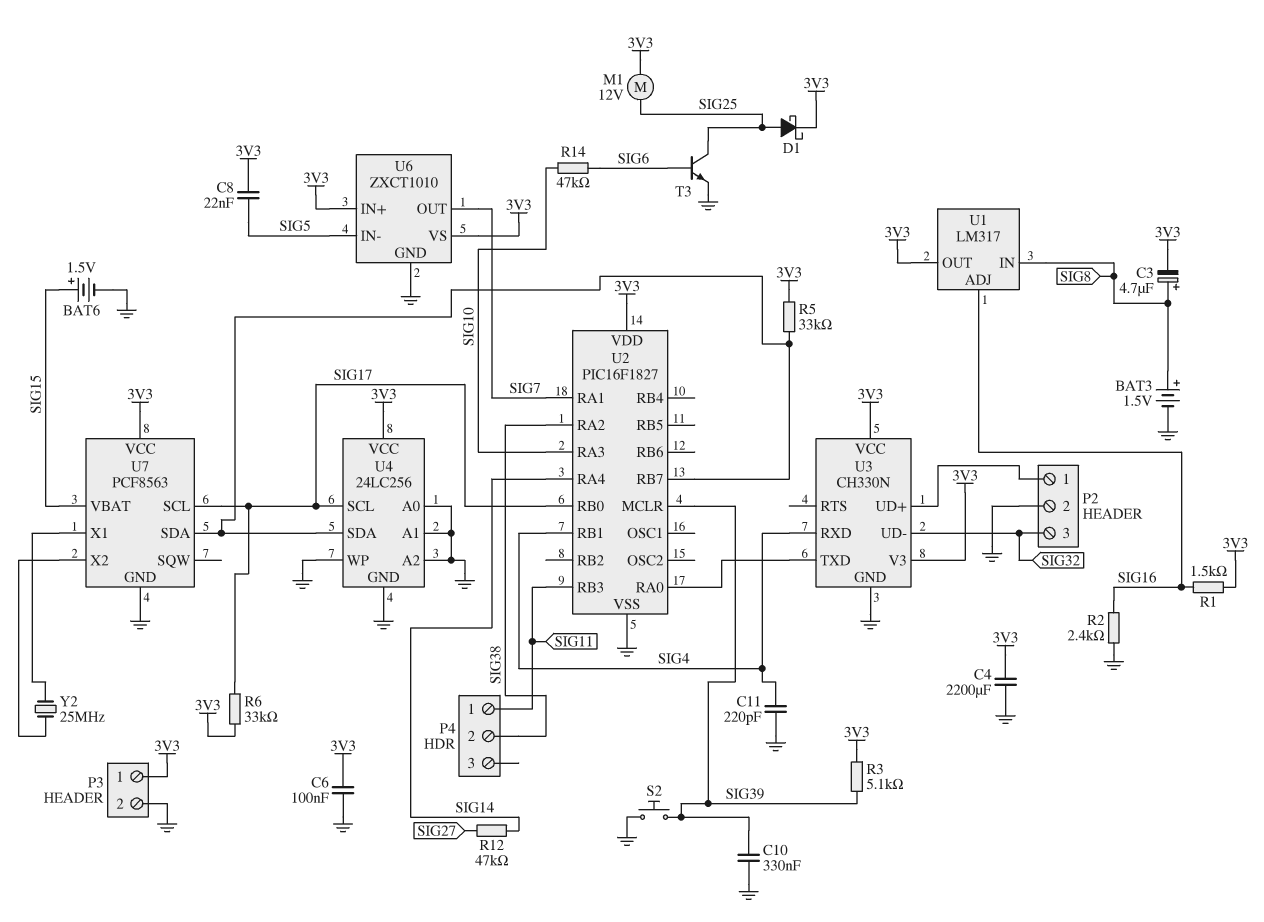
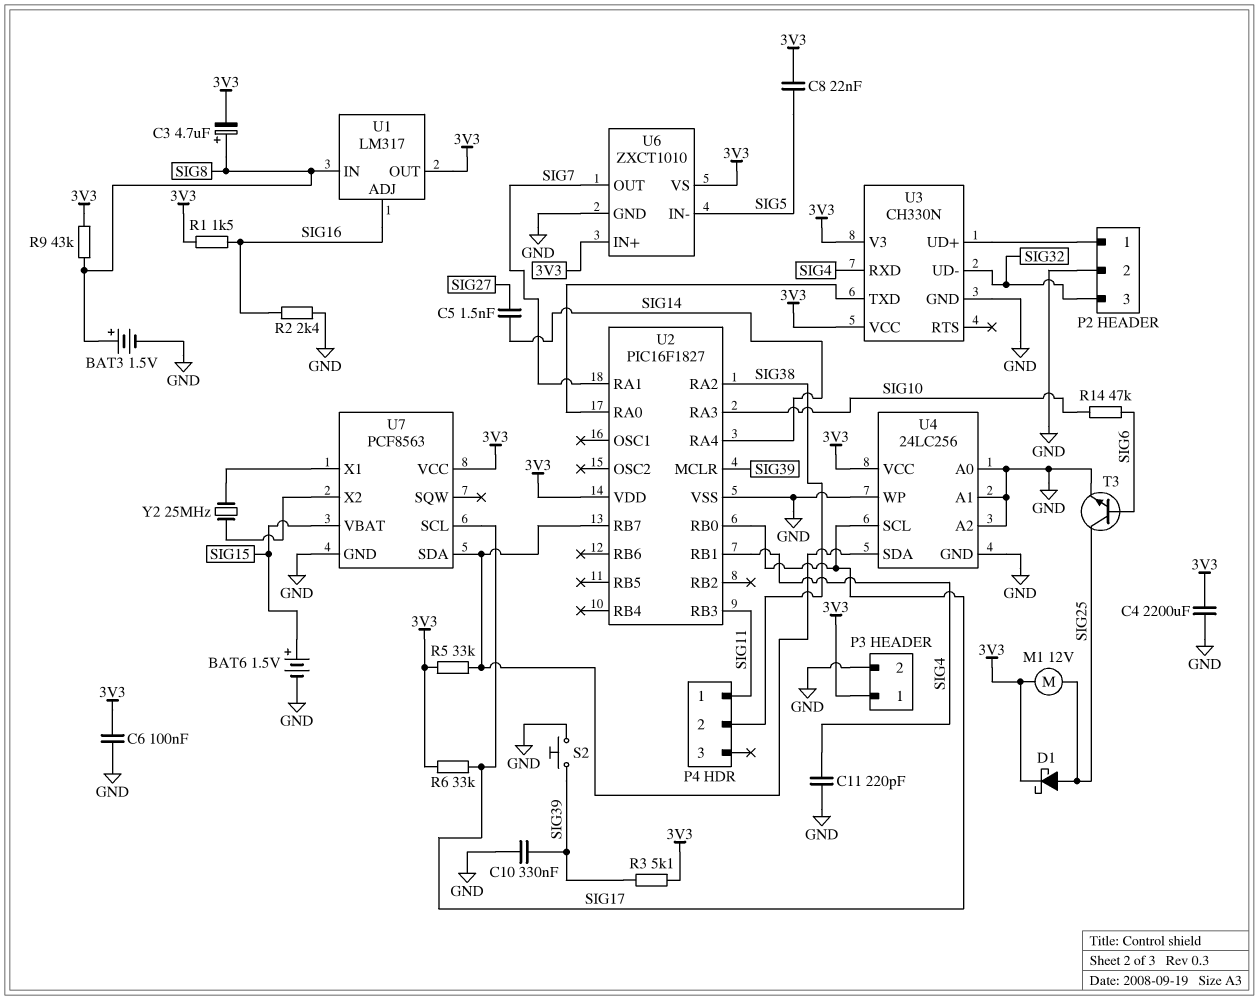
C5: none -> 1.5nF (SIG14, SIG27)
R9: none -> 43k (3V3, SIG8)
R12: 47k (SIG14, SIG27) -> none

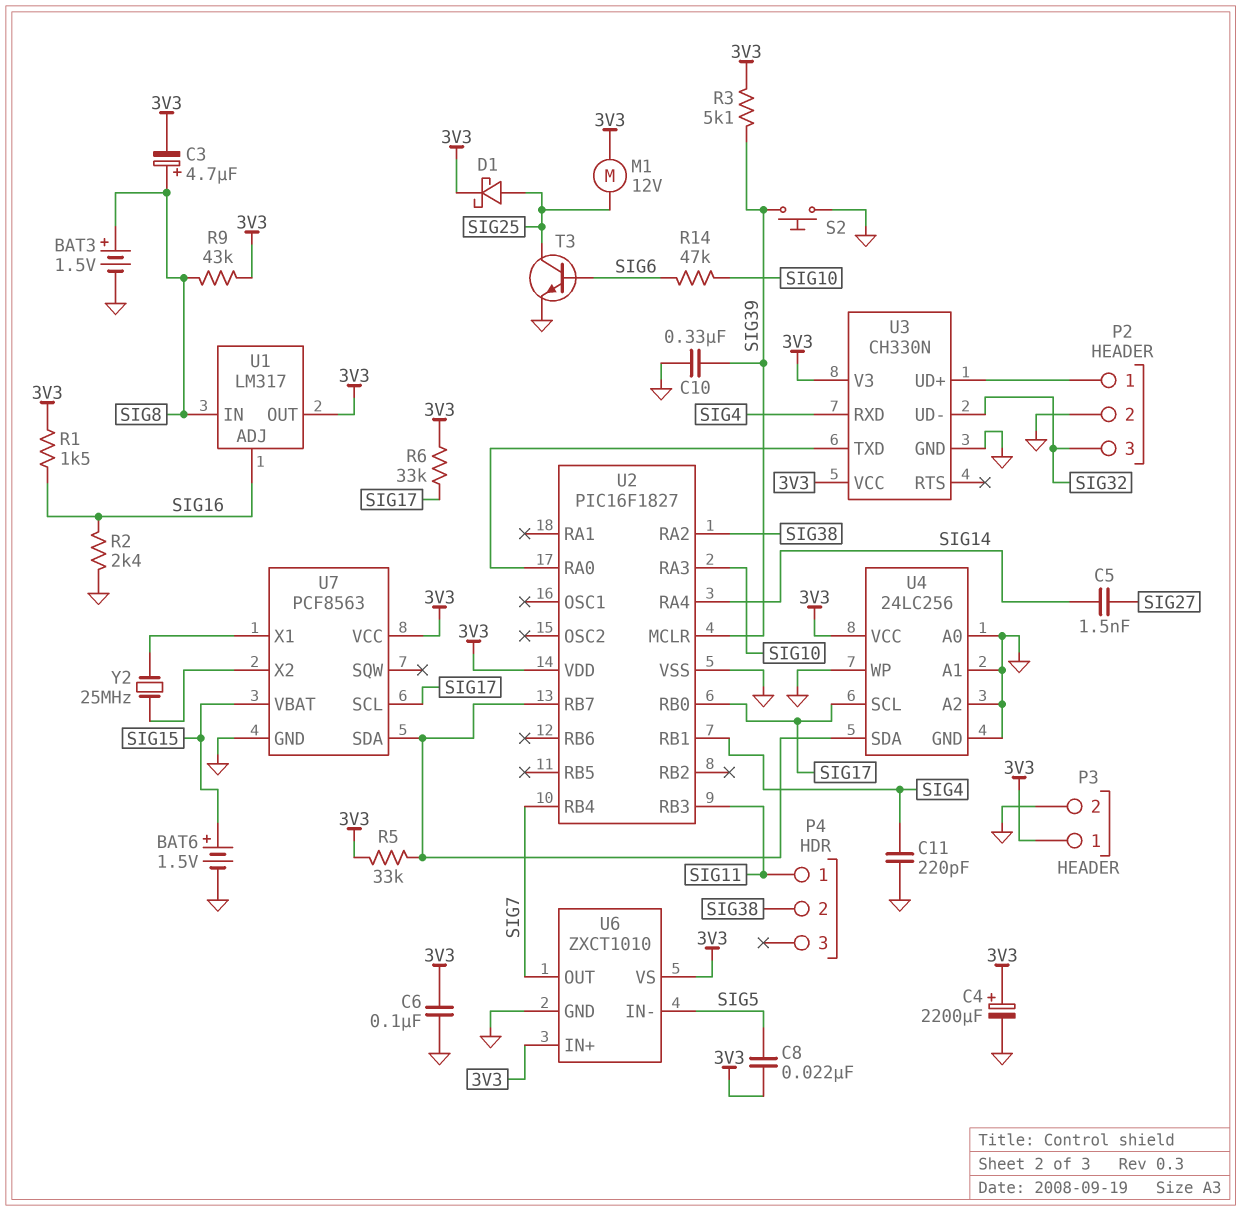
C4: 2200uF (3V3, GND) -> 2200uF (plus 3V3, minus GND)
U2 pin RA1: SIG7 -> none
U2 pin RB4: none -> SIG7

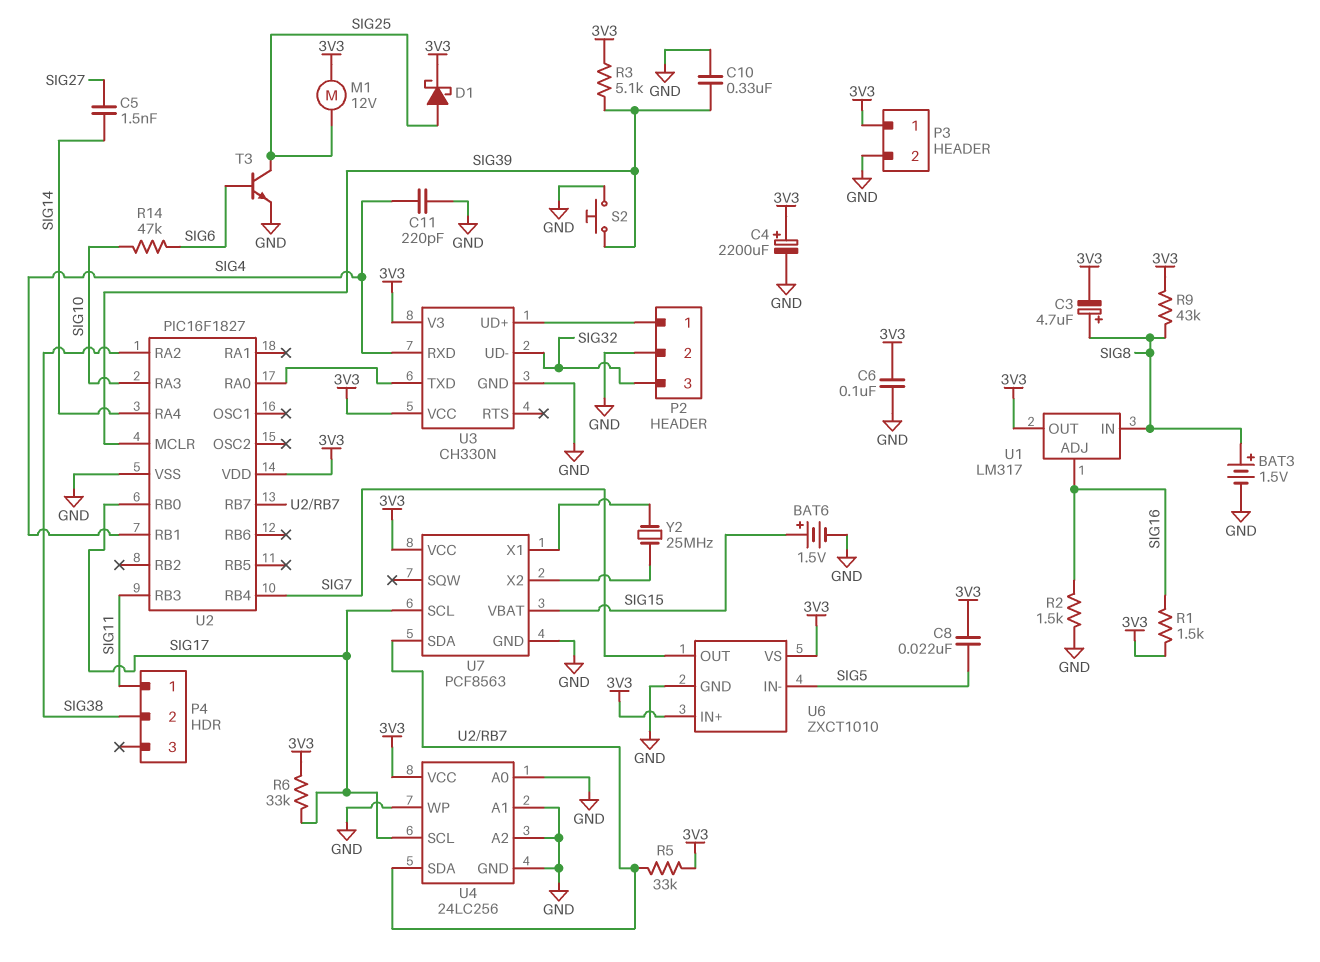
R2: 2.4k (GND, SIG16) -> 1.5k (GND, SIG16)

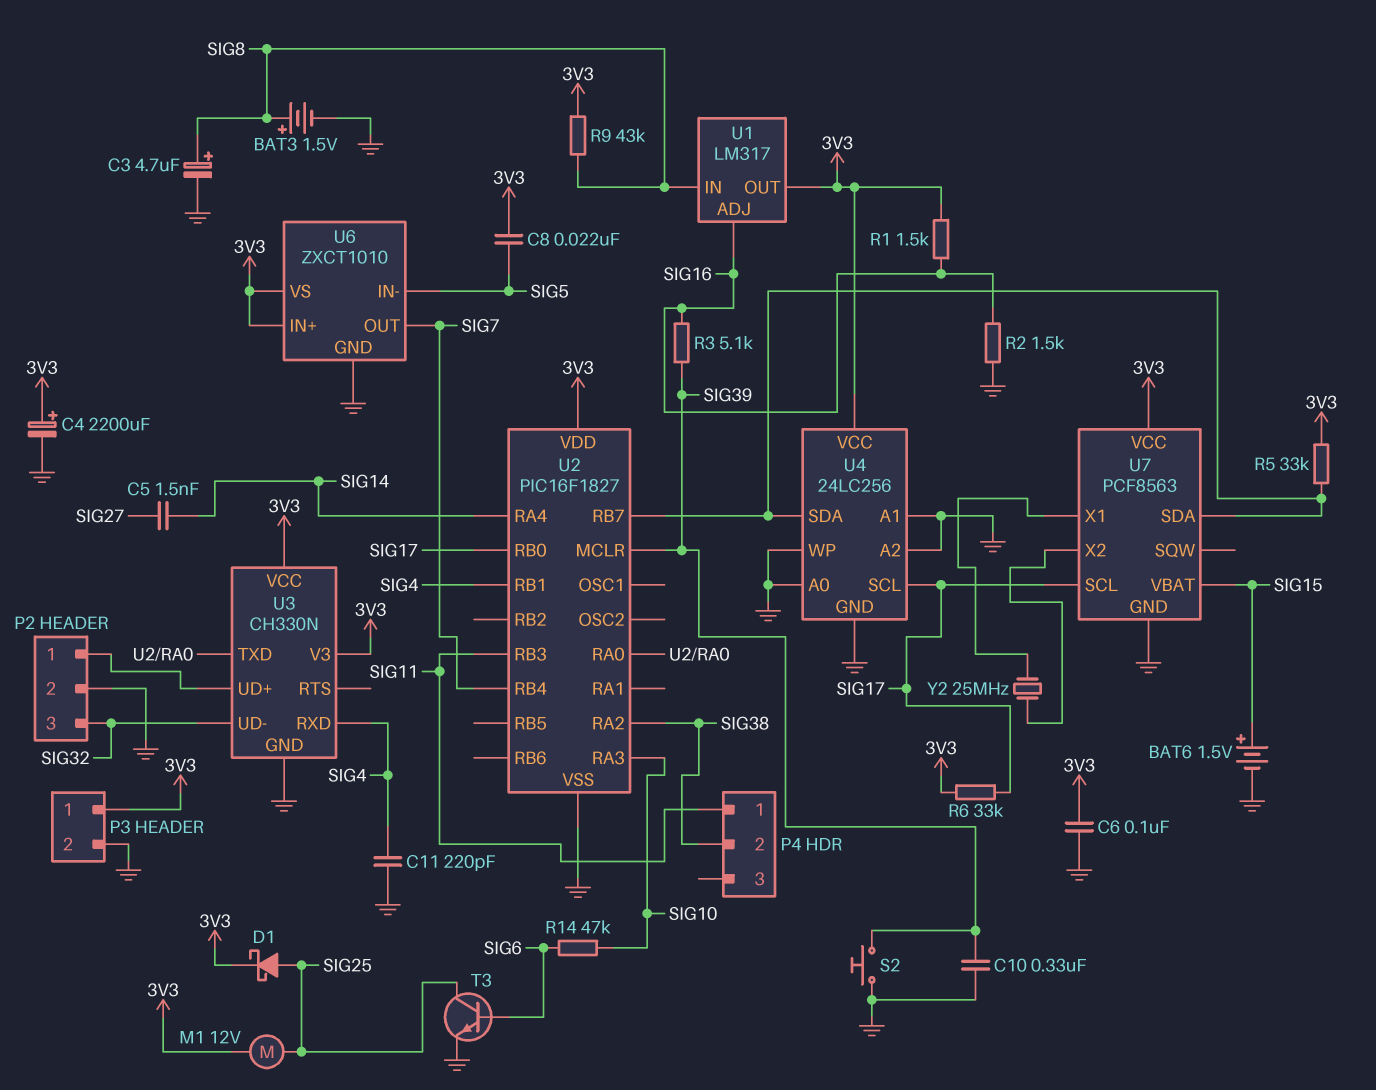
C3: 4.7uF (plus SIG8, minus 3V3) -> 4.7uF (plus SIG8, minus GND)
R3: 5.1k (3V3, SIG39) -> 5.1k (SIG16, SIG39)

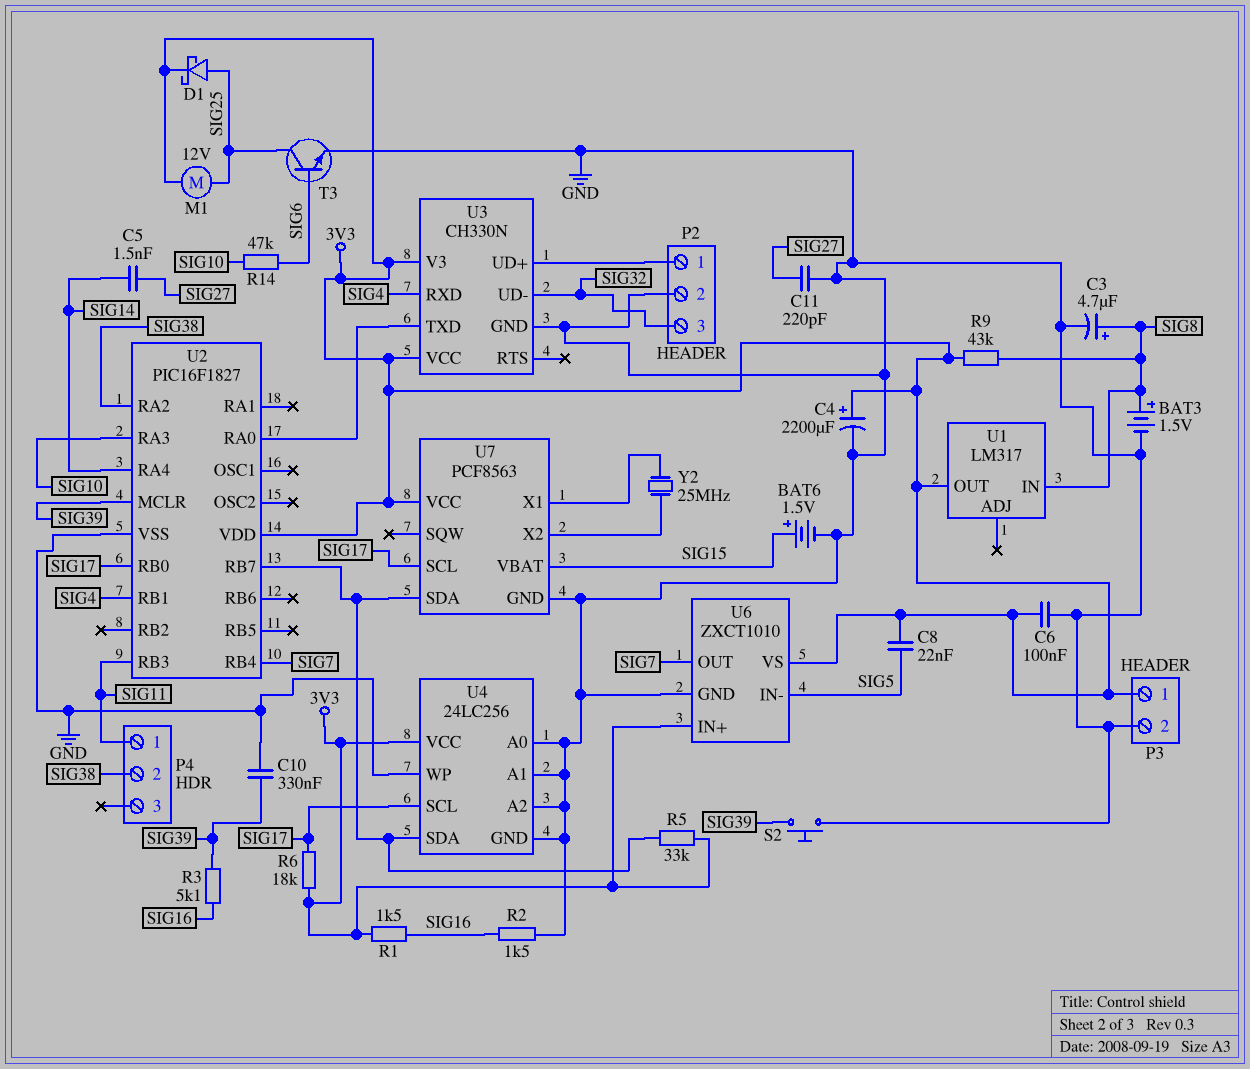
C11: 220pF (GND, SIG4) -> 220pF (GND, SIG27)
R6: 33k (3V3, SIG17) -> 18k (3V3, SIG17)
U1 pin ADJ: SIG16 -> none

